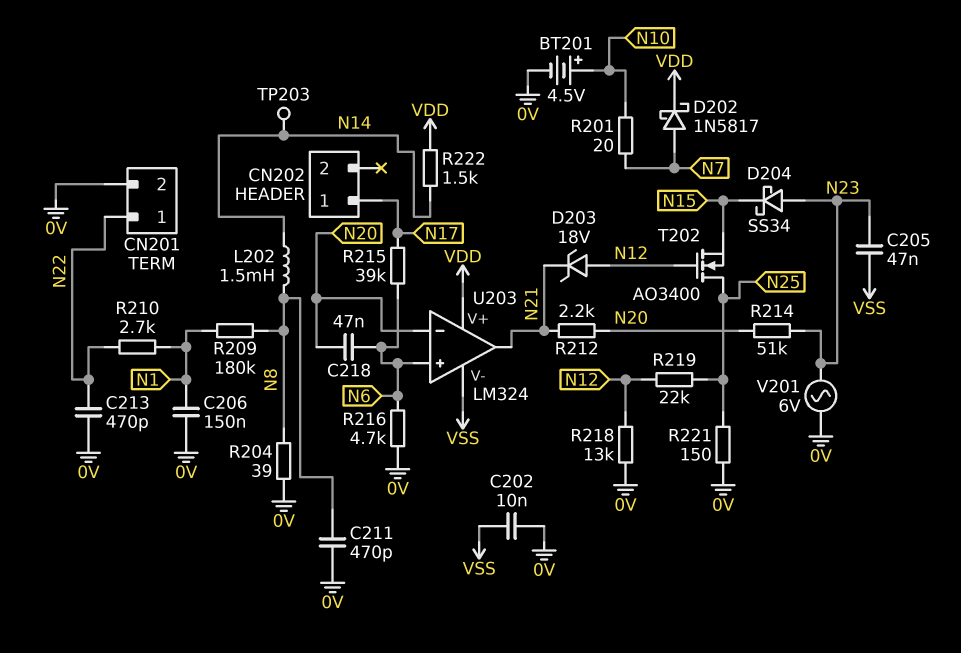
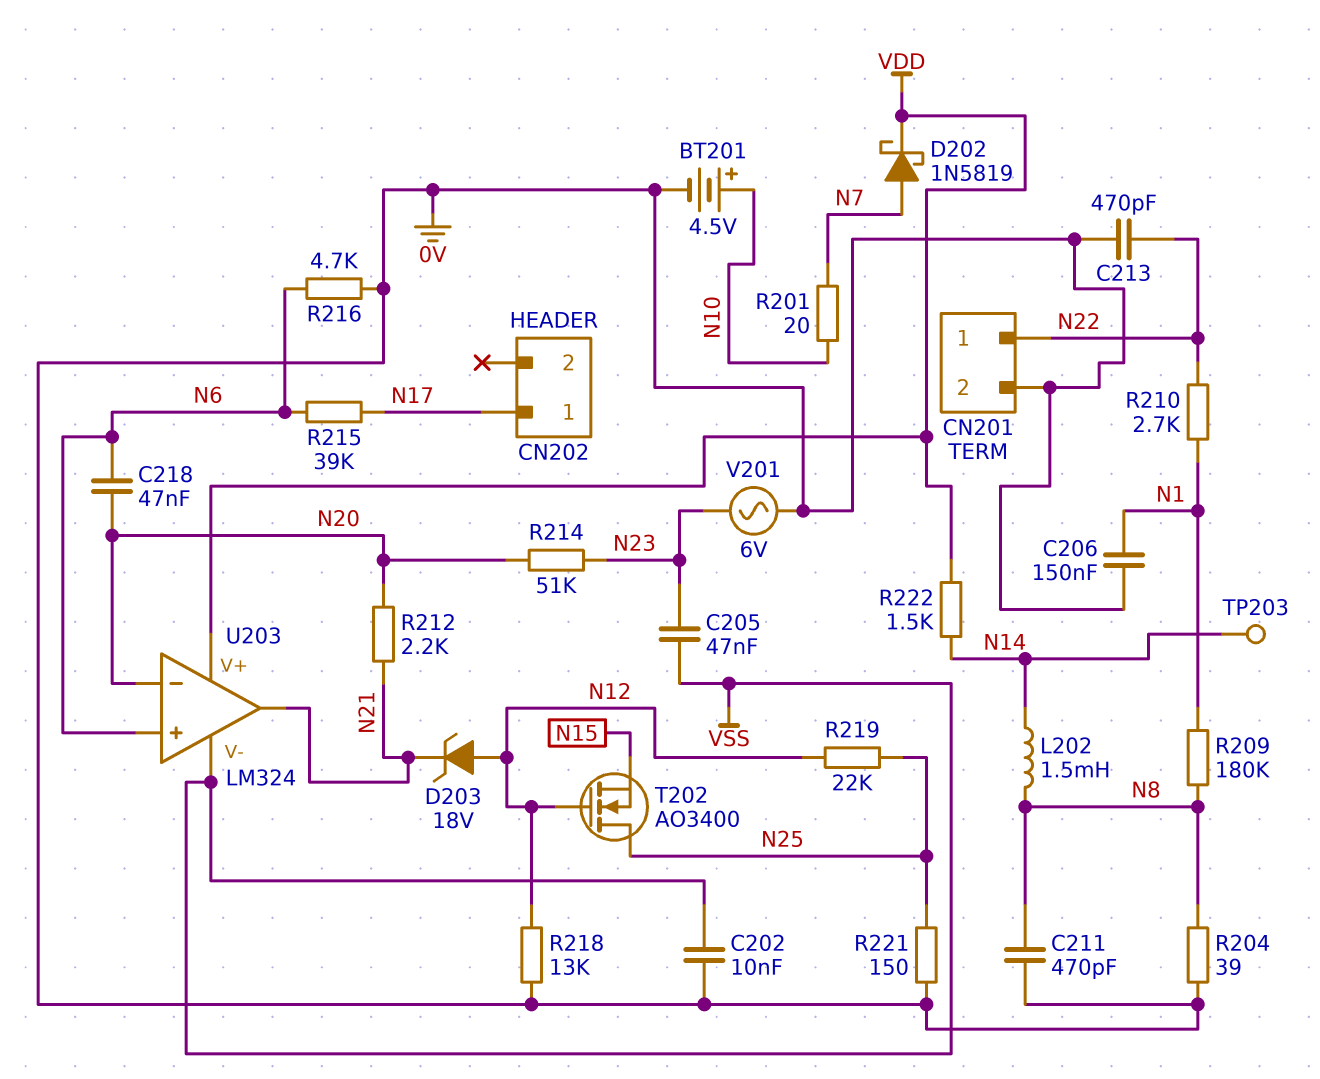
D202: schottky 1N5817 (A N7, K VDD) -> schottky 1N5819 (A N7, K VDD)
D204: schottky SS34 (A N23, K N15) -> none

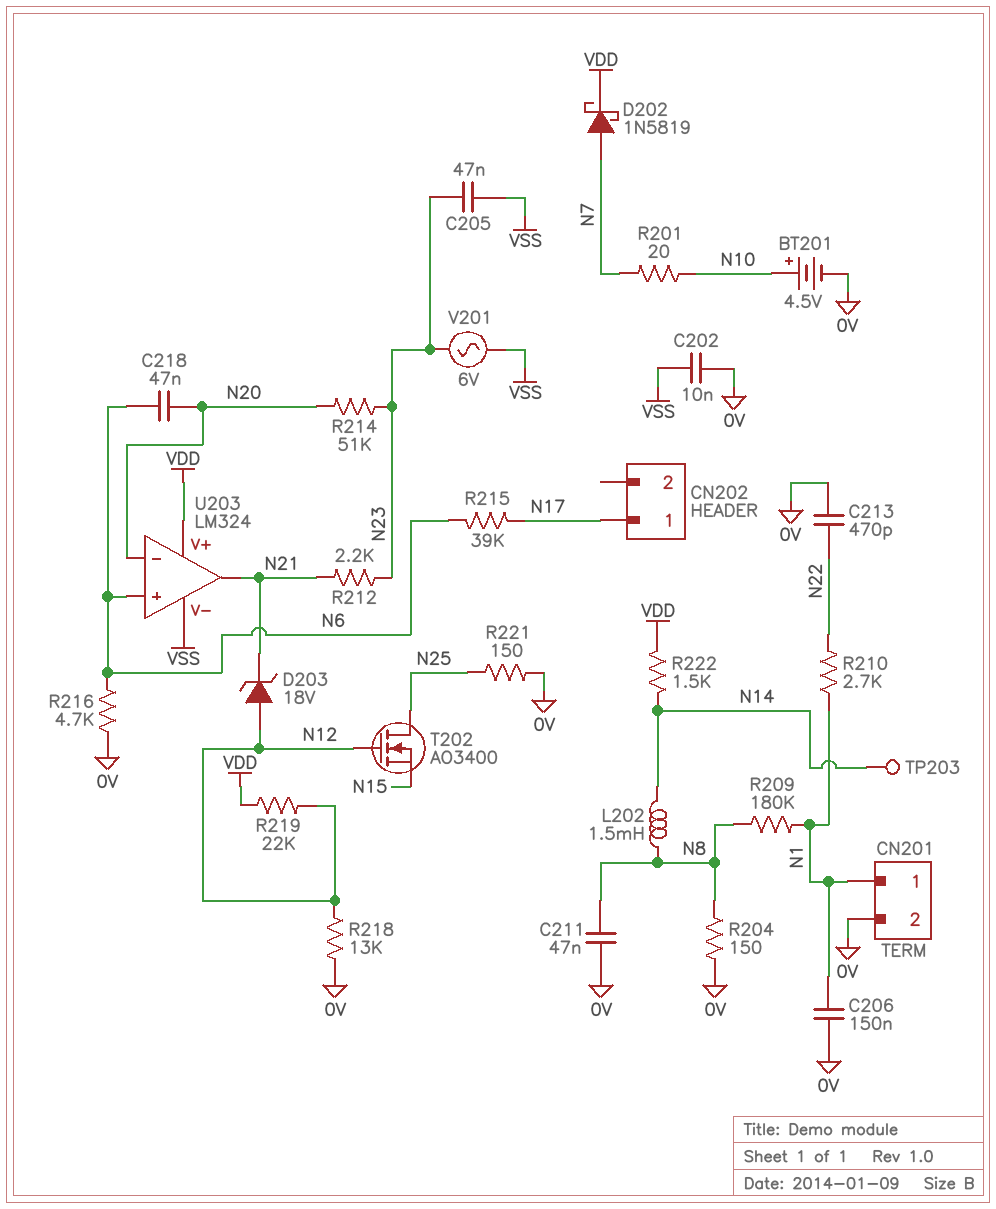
C211: 470pF (0V, N8) -> 47nF (0V, N8)
CN201 pin 1: N22 -> N1
R204: 39 (0V, N8) -> 150 (0V, N8)
R212: 2.2k (N20, N21) -> 2.2k (N21, N23)
R219: 22k (N12, N25) -> 22k (N12, VDD)
V201: AC 6V (0V, N23) -> AC 6V (N23, VSS)

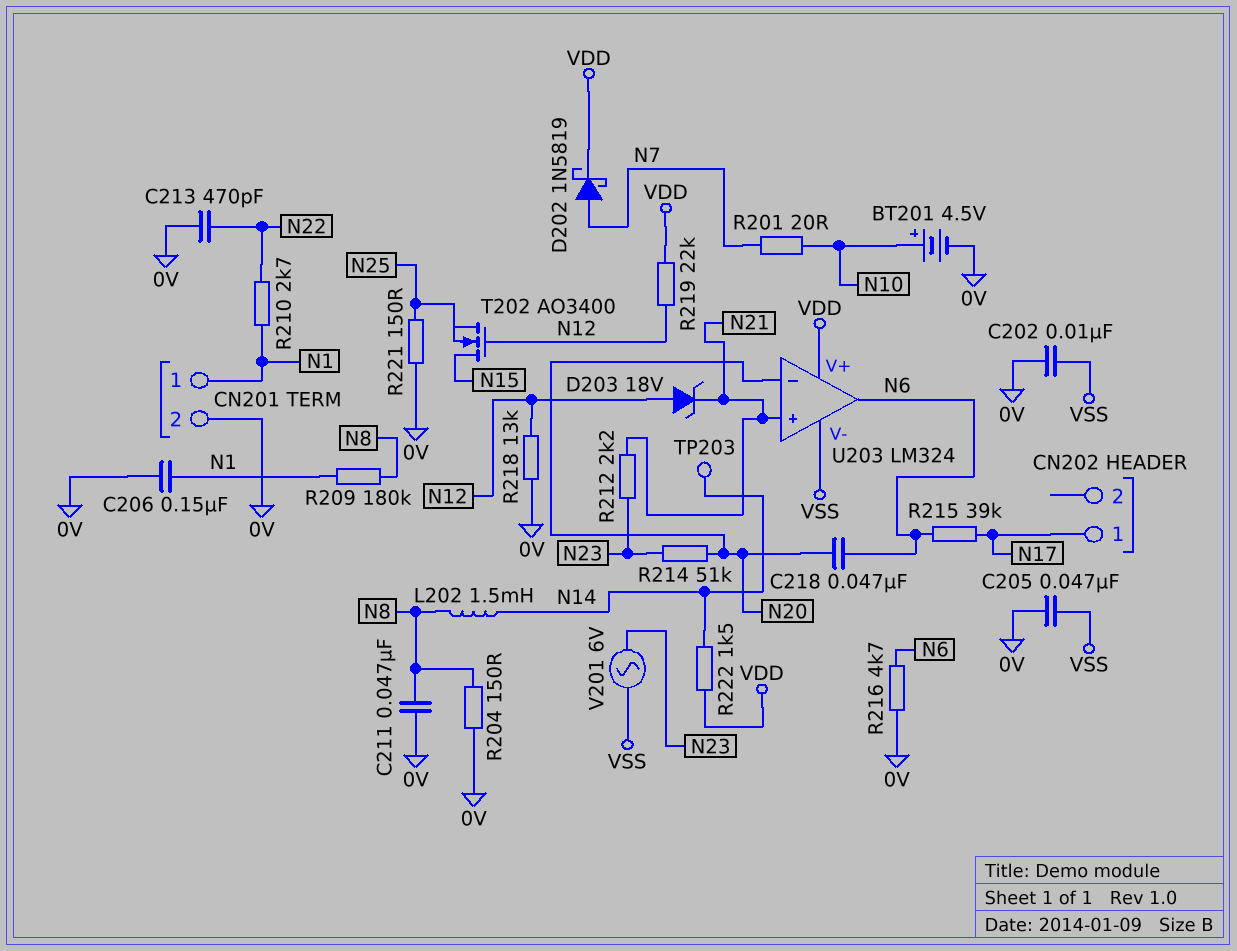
C205: 47nF (N23, VSS) -> 47nF (0V, VSS)
T202: NMOS AO3400 (G N12, D N25, S N15) -> NMOS AO3400 (G N12, D N15, S N25)
U203 pin in+: N6 -> N21
U203 pin out: N21 -> N6

